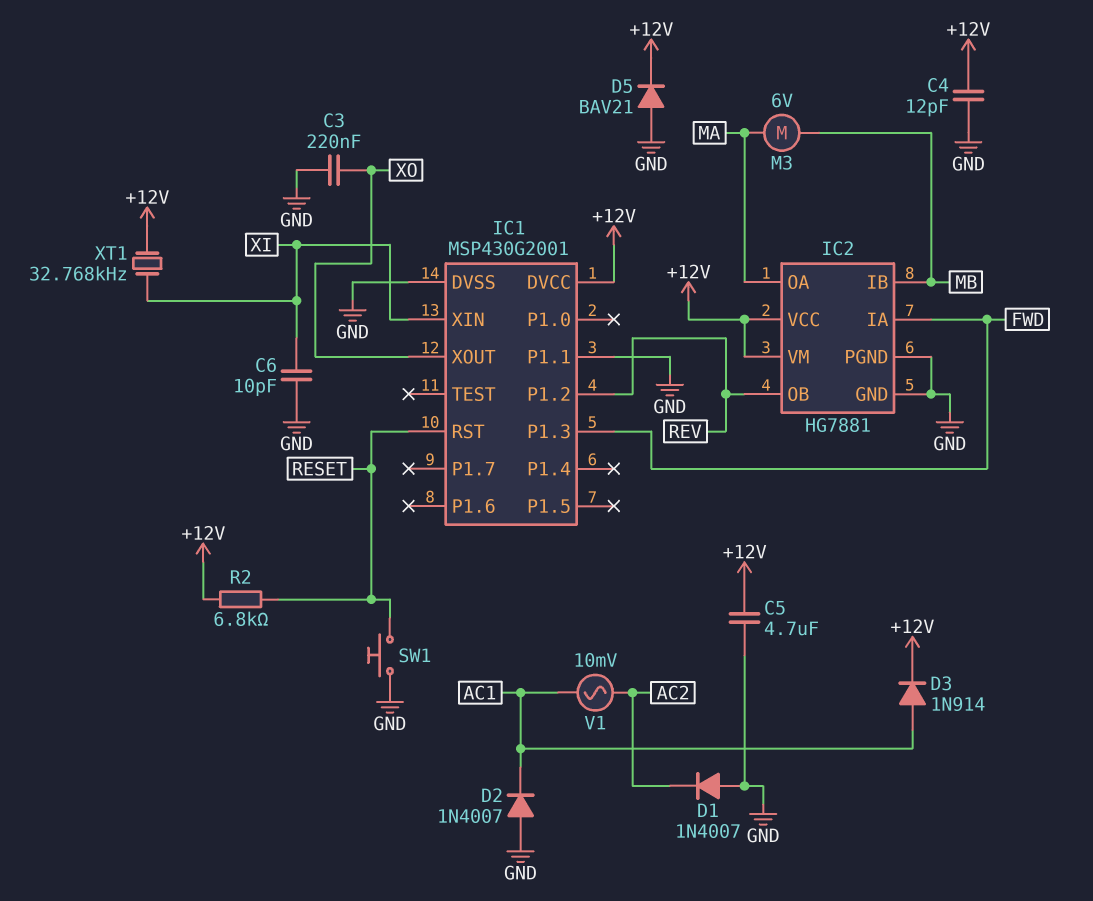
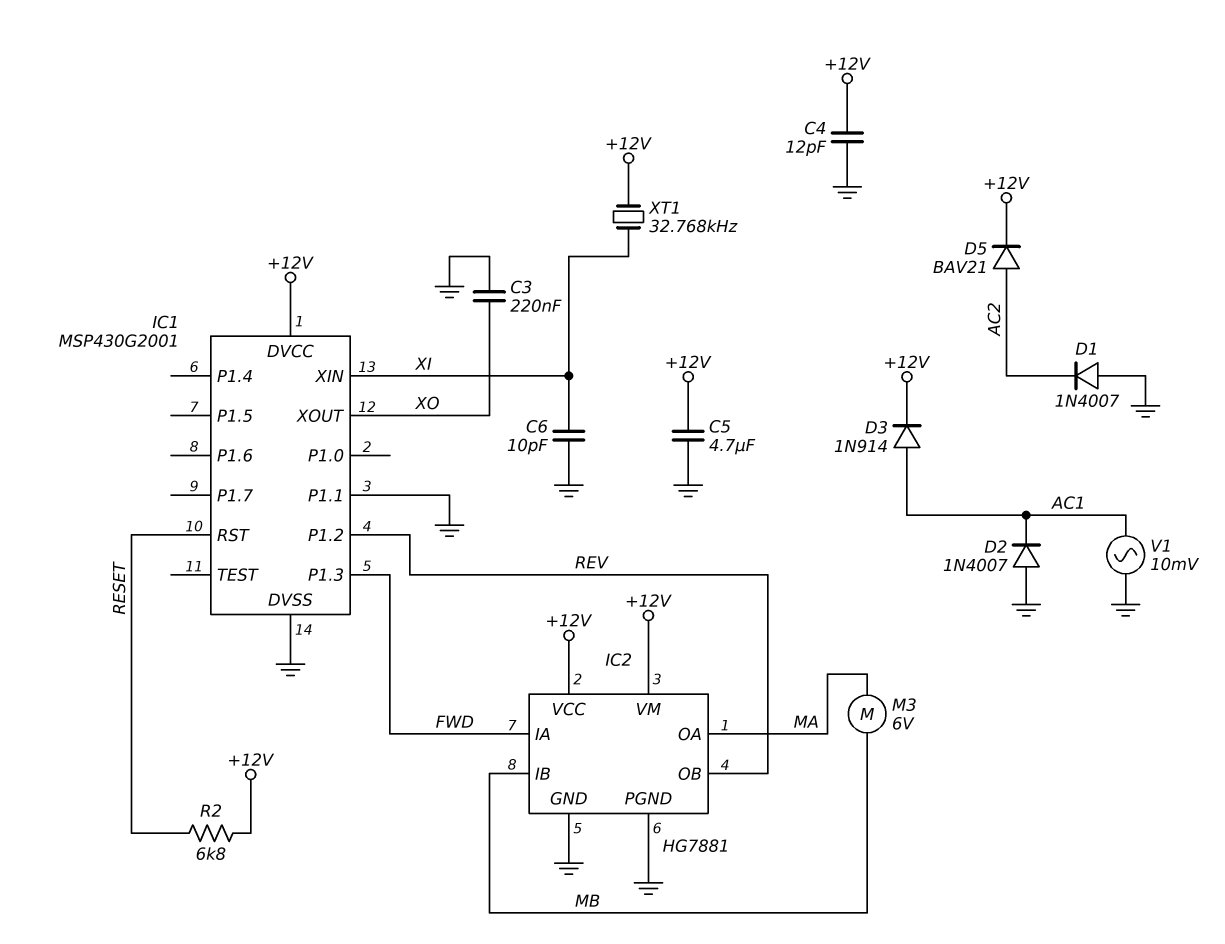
D5: diode BAV21 (A GND, K +12V) -> diode BAV21 (A AC2, K +12V)
SW1: button (GND, RESET) -> none
V1: AC 10mV (AC1, AC2) -> AC 10mV (AC1, GND)

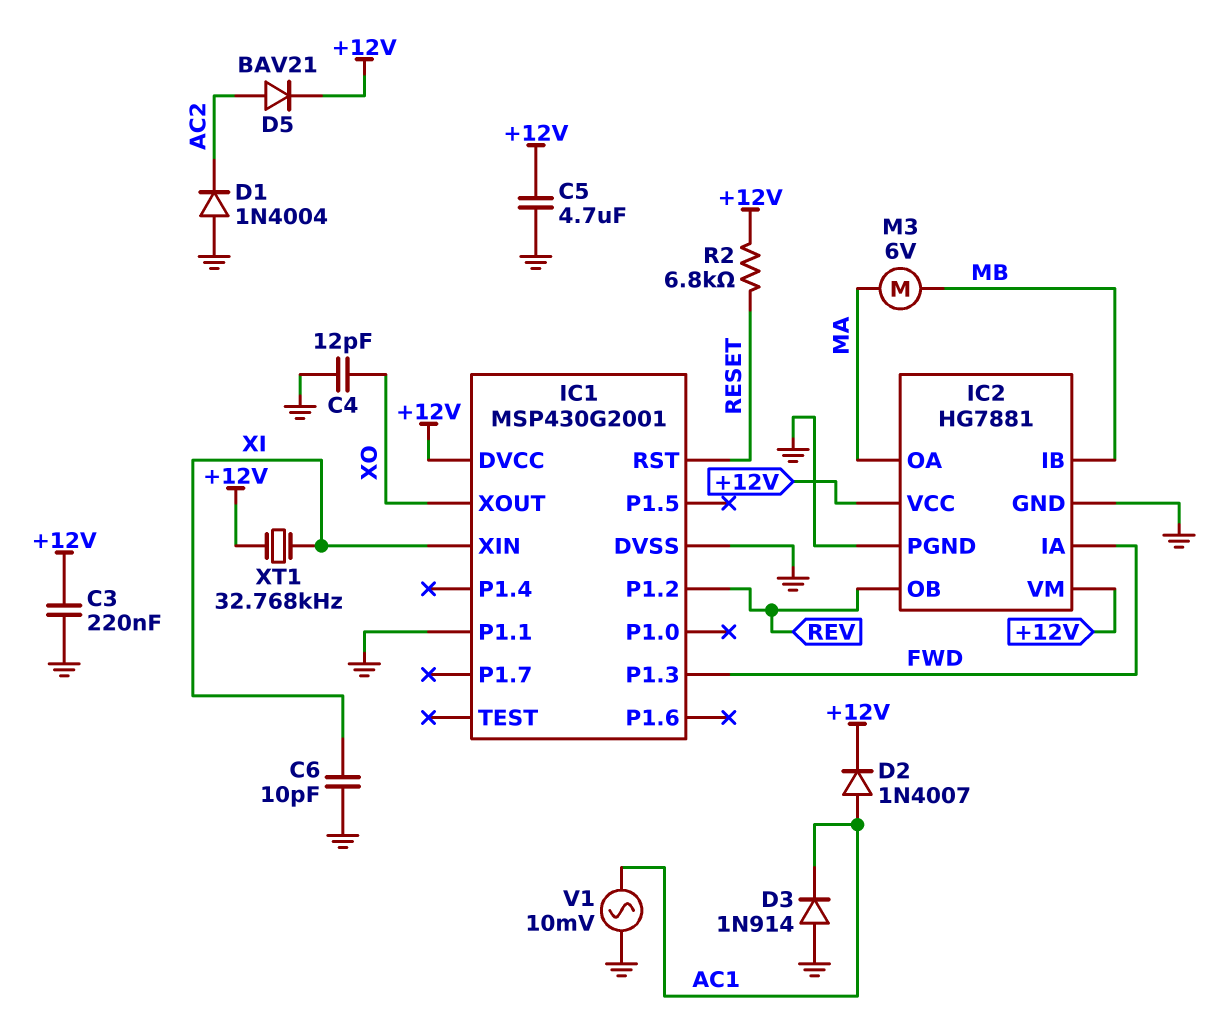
C3: 220nF (GND, XO) -> 220nF (+12V, GND)
C4: 12pF (+12V, GND) -> 12pF (GND, XO)
D1: diode 1N4007 (A GND, K AC2) -> diode 1N4004 (A GND, K AC2)
D2: diode 1N4007 (A GND, K AC1) -> diode 1N4007 (A AC1, K +12V)
D3: diode 1N914 (A AC1, K +12V) -> diode 1N914 (A GND, K AC1)

